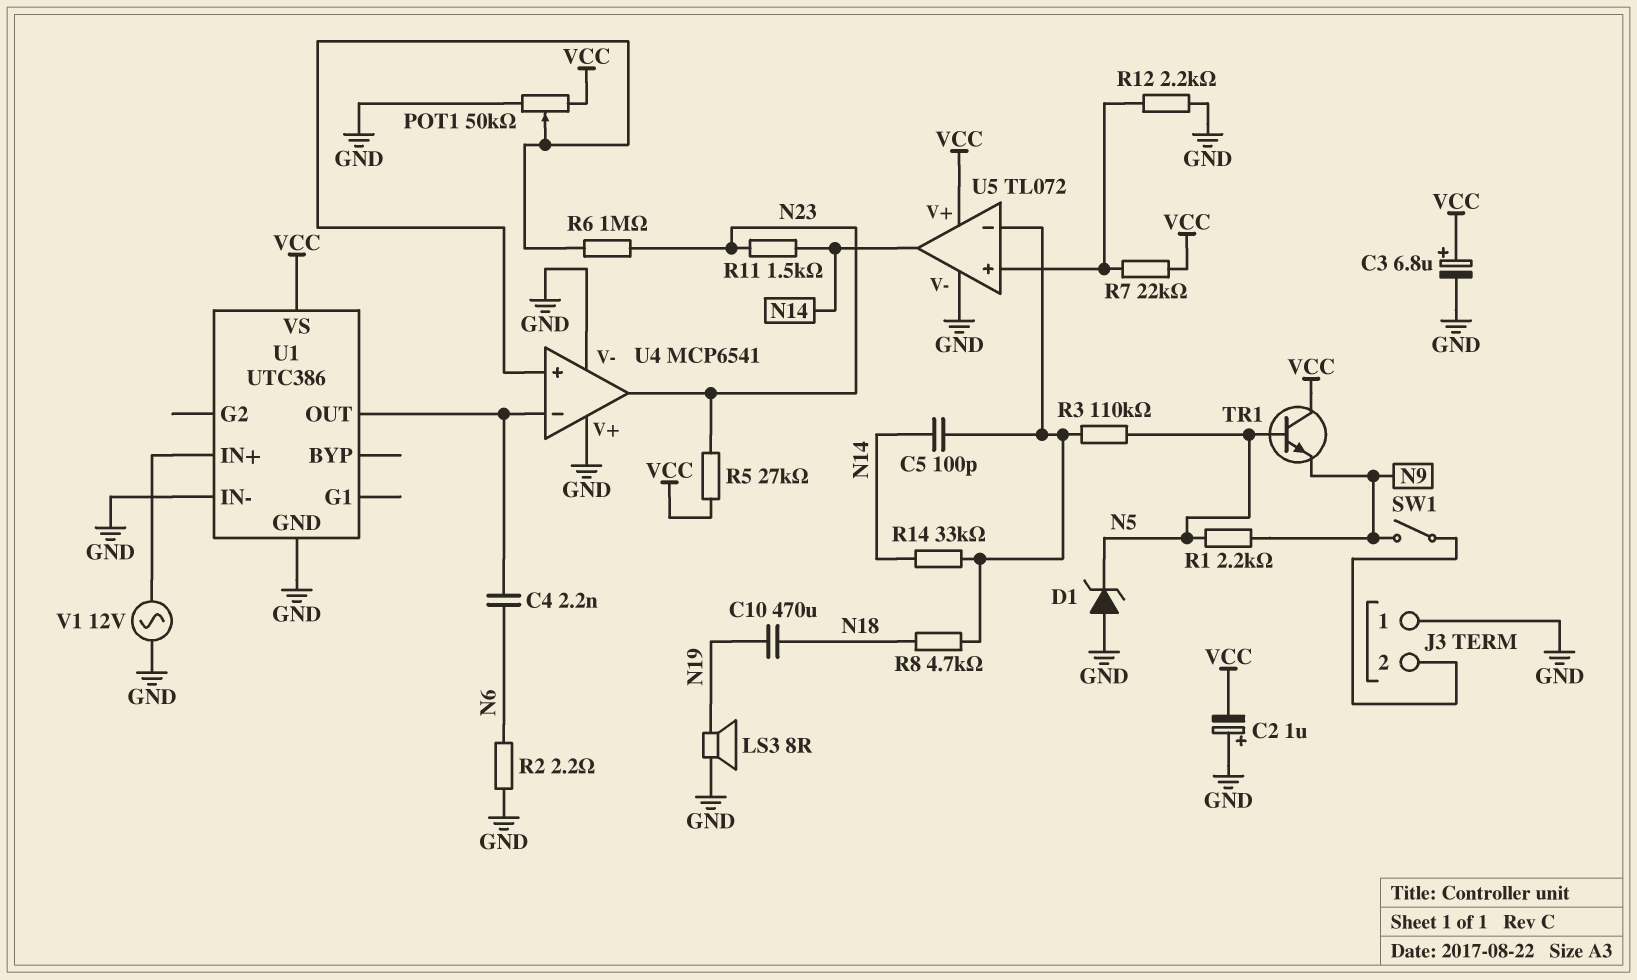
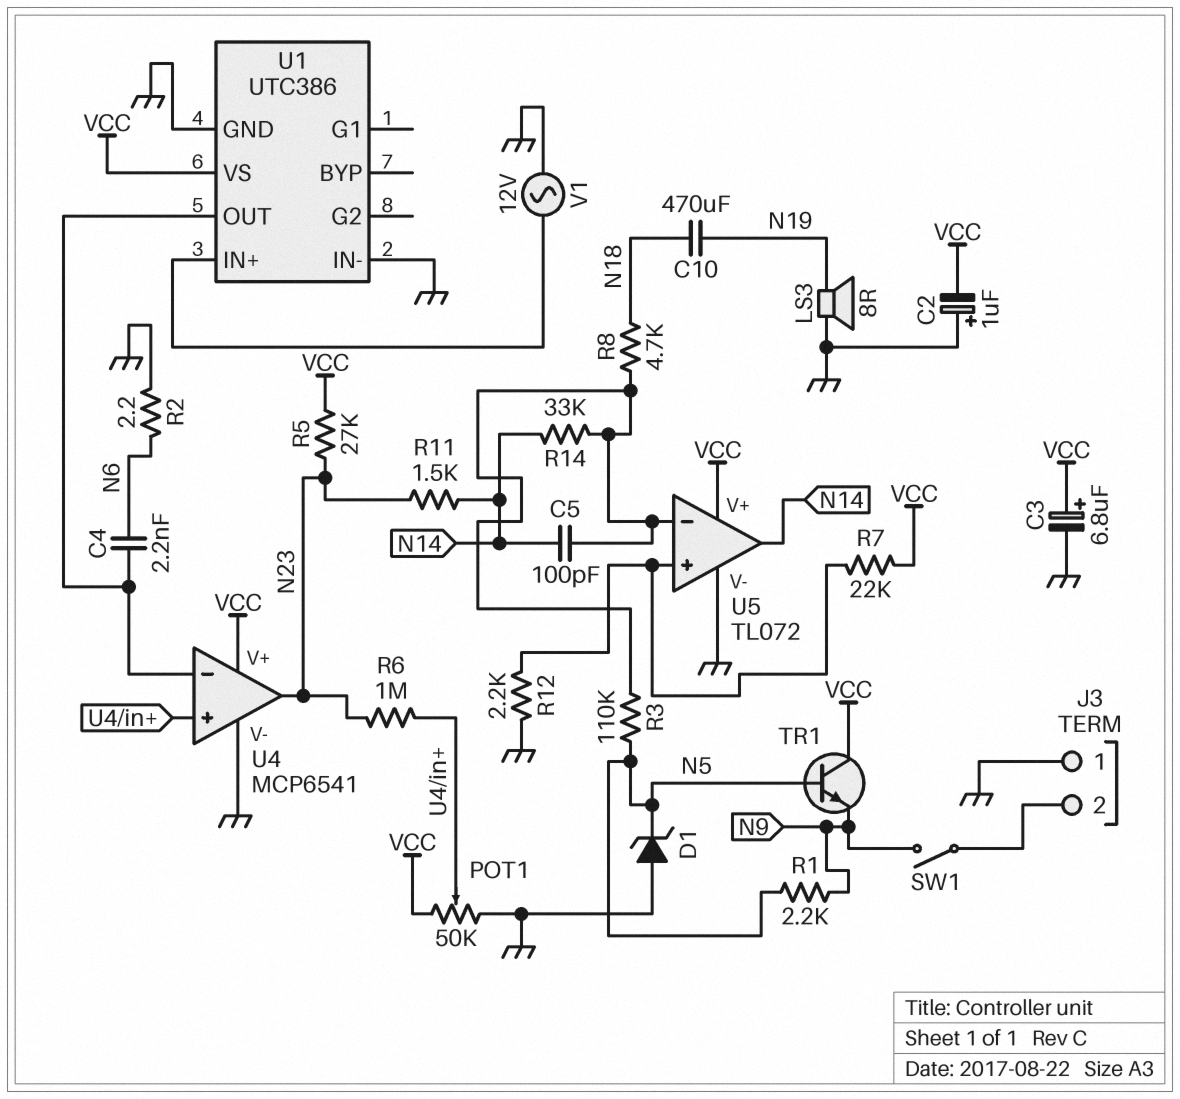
U4 pin V+: GND -> VCC

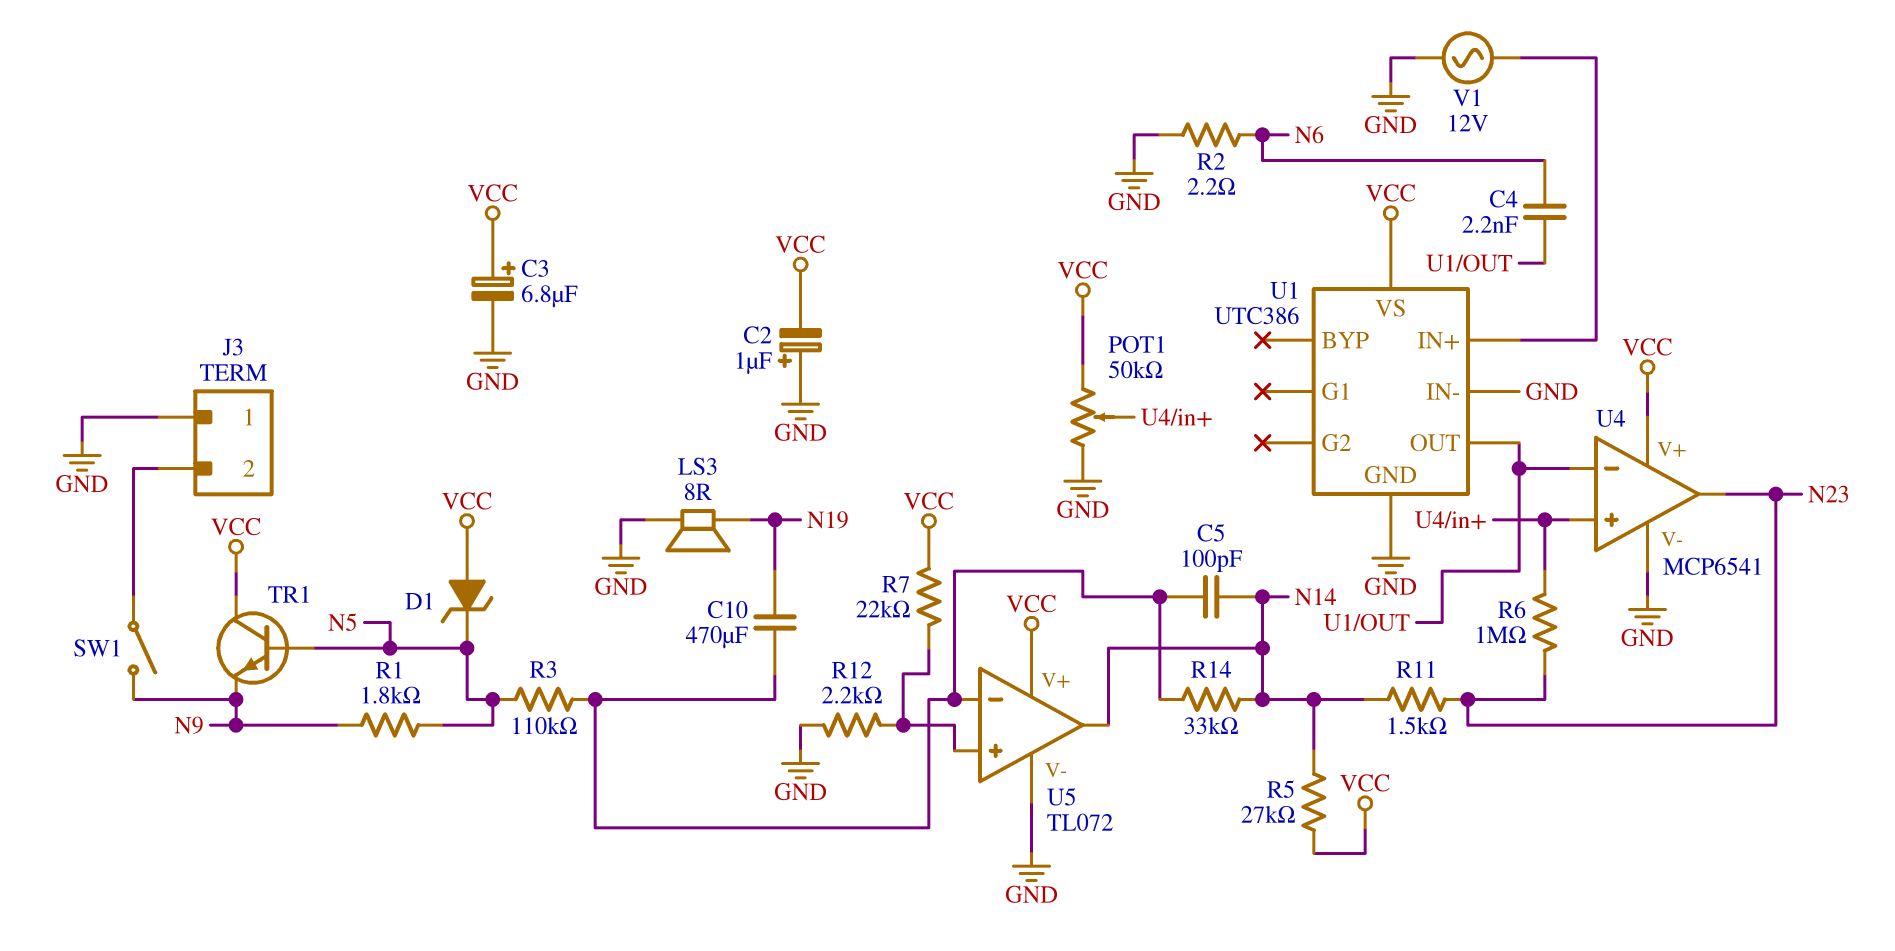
C10: 470uF (N18, N19) -> 470uF (N19, U5/in-)
D1: zener (A GND, K N5) -> zener (A VCC, K N5)
R1: 2.2k (N5, N9) -> 1.8k (N5, N9)
R5: 27k (N23, VCC) -> 27k (N14, VCC)
R8: 4.7k (N18, U5/in-) -> none

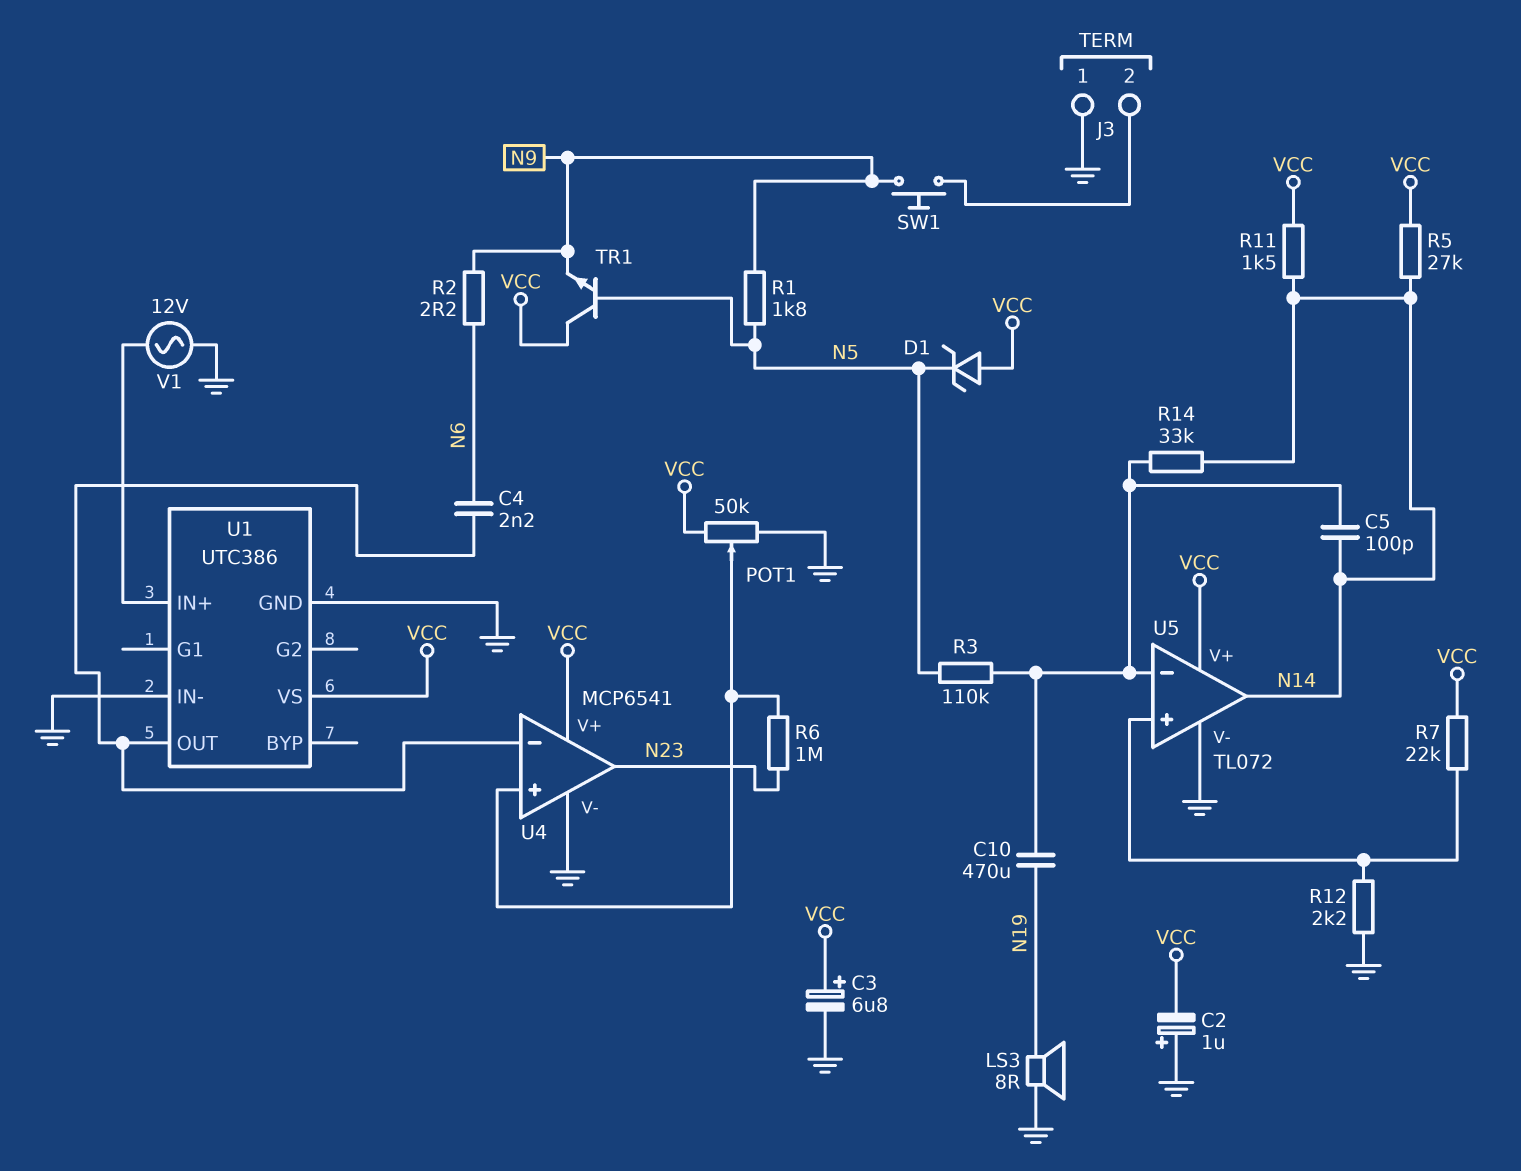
R2: 2.2 (GND, N6) -> 2.2 (N6, N9)
R11: 1.5k (N14, N23) -> 1.5k (N14, VCC)
SW1: switch (J3/2, N9) -> button (J3/2, N9)

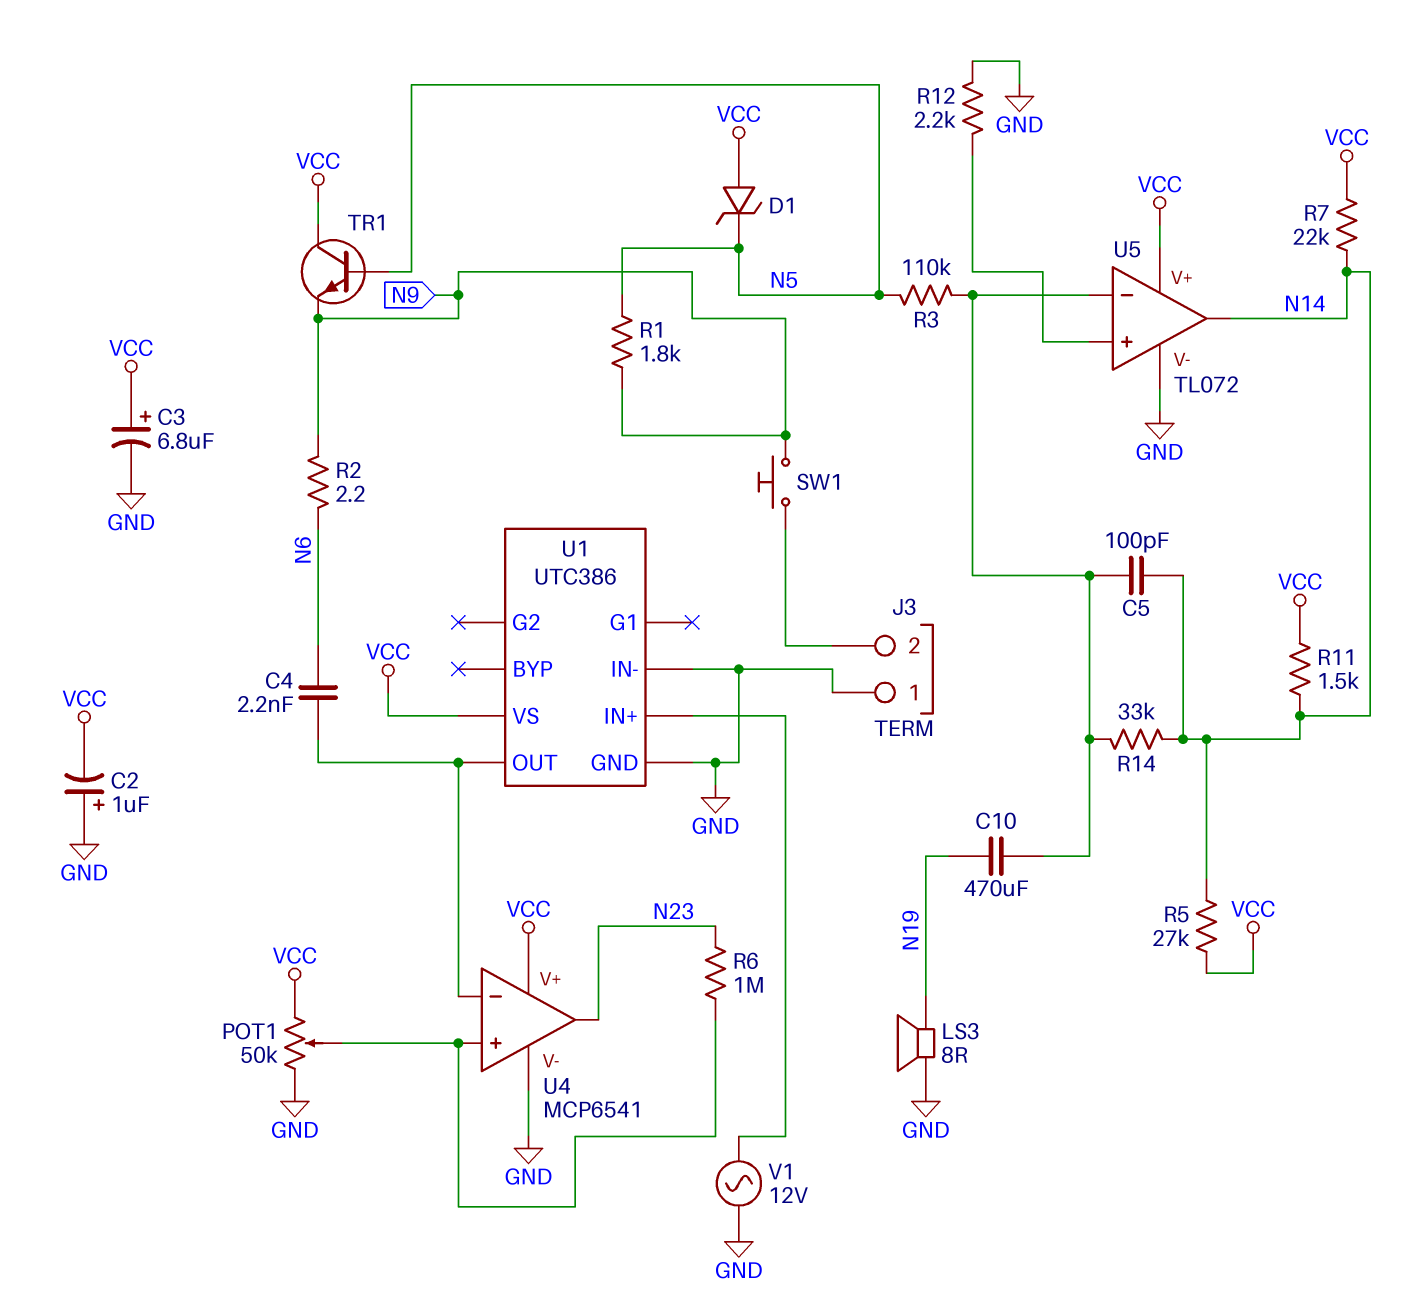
R7: 22k (U5/in+, VCC) -> 22k (N14, VCC)

